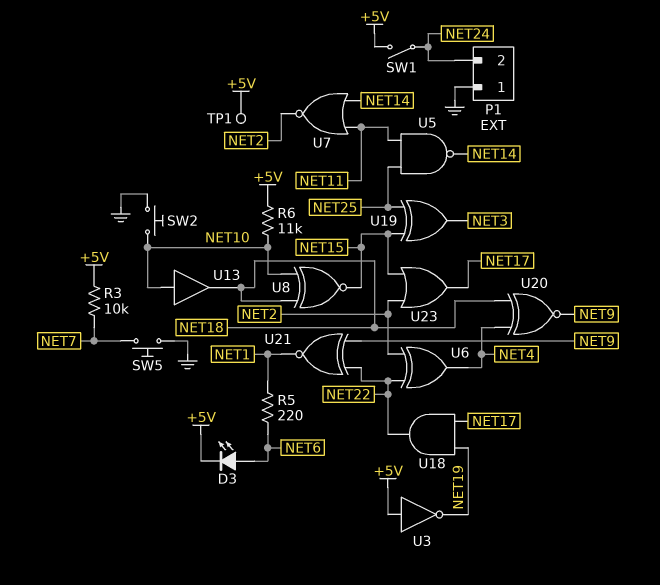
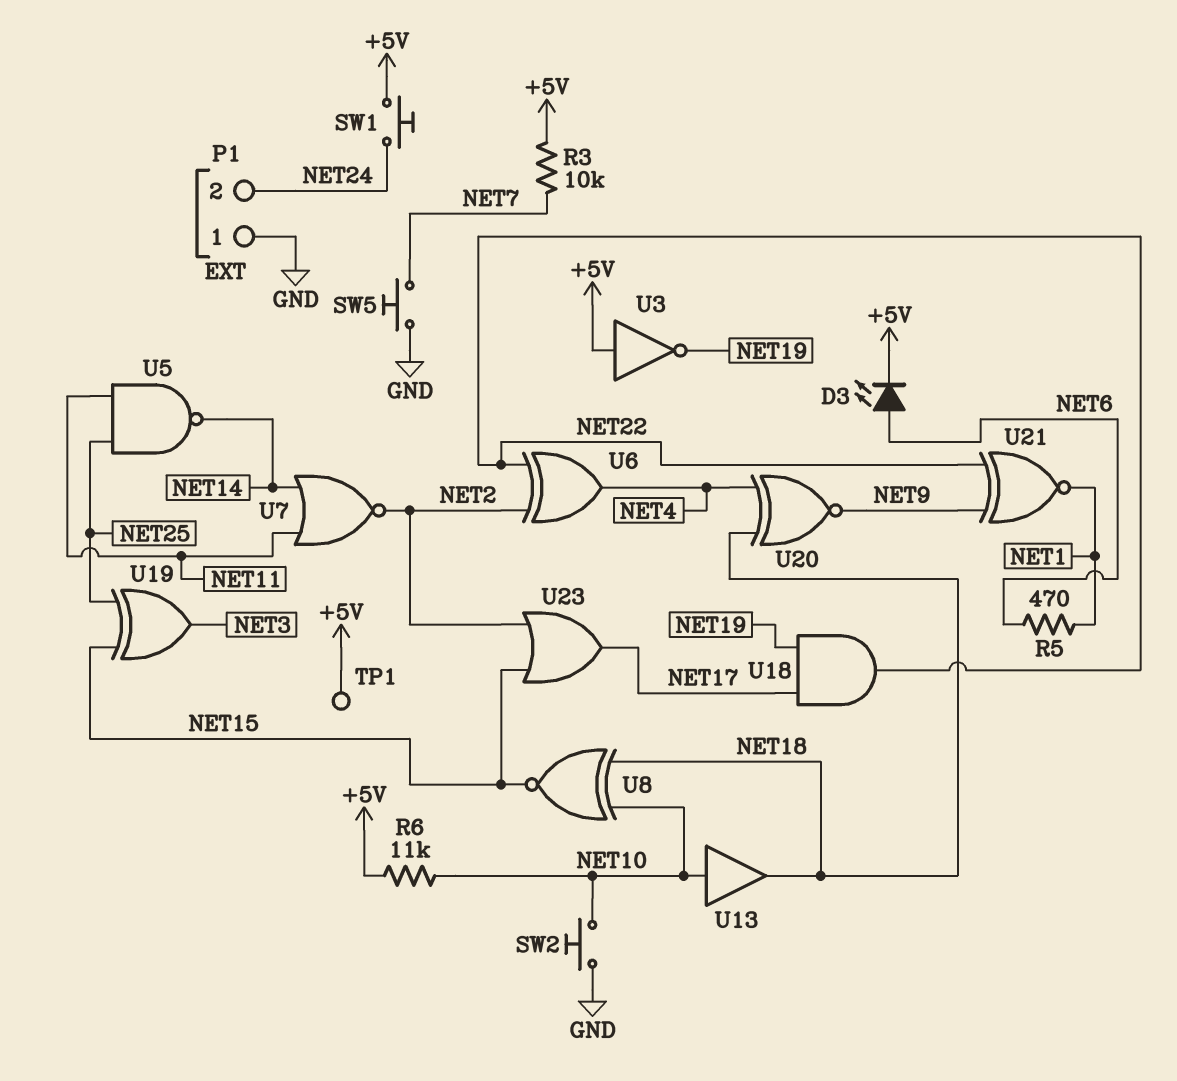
R5: 220 (NET1, NET6) -> 470 (NET1, NET6)
SW1: switch (+5V, NET24) -> button (+5V, NET24)

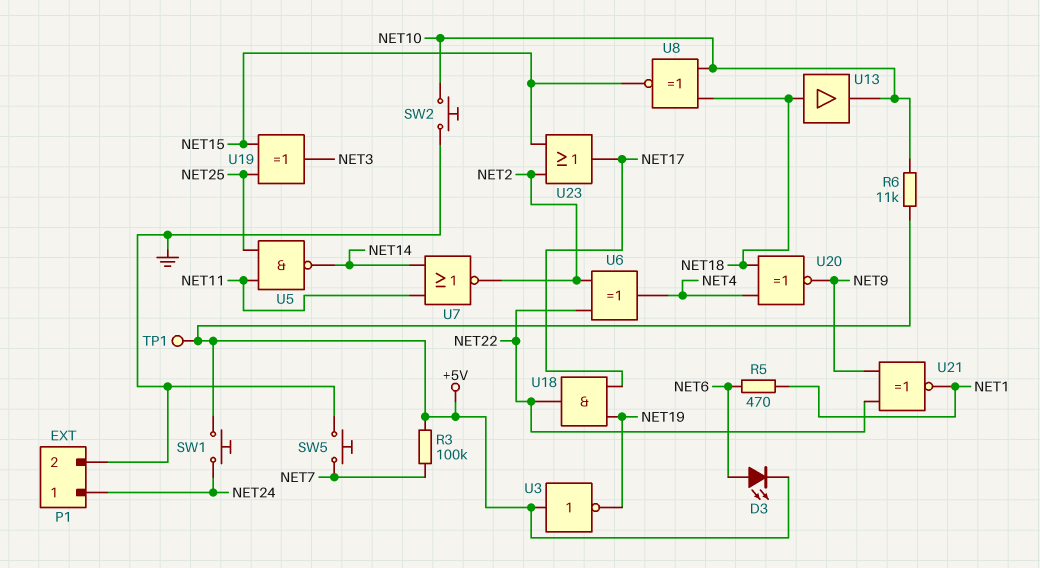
P1 pin 1: GND -> NET24
P1 pin 2: NET24 -> GND
R3: 10k (+5V, NET7) -> 100k (+5V, NET7)
U13: buffer (in NET10, out NET18) -> buffer (in NET18, out NET10)

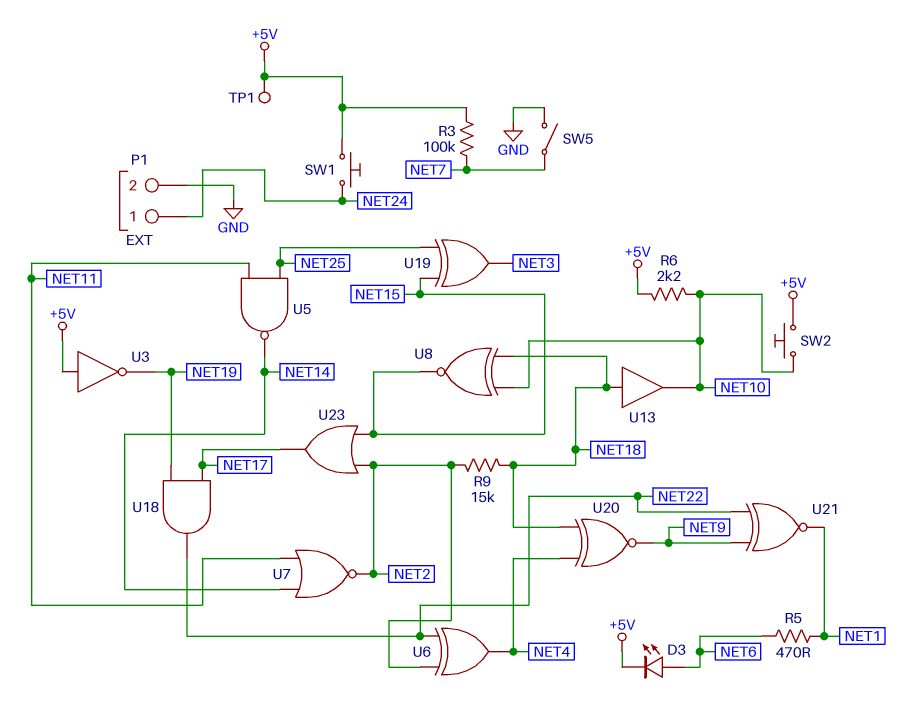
R6: 11k (+5V, NET10) -> 2.2k (+5V, NET10)
R9: none -> 15k (NET2, NET18)
SW2: button (GND, NET10) -> button (+5V, NET10)
SW5: button (GND, NET7) -> switch (GND, NET7)

